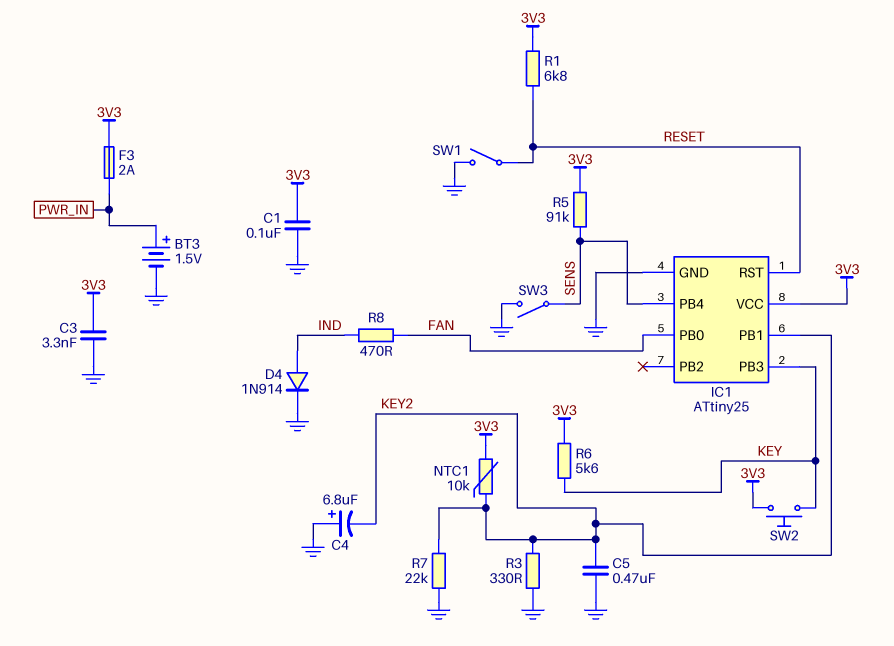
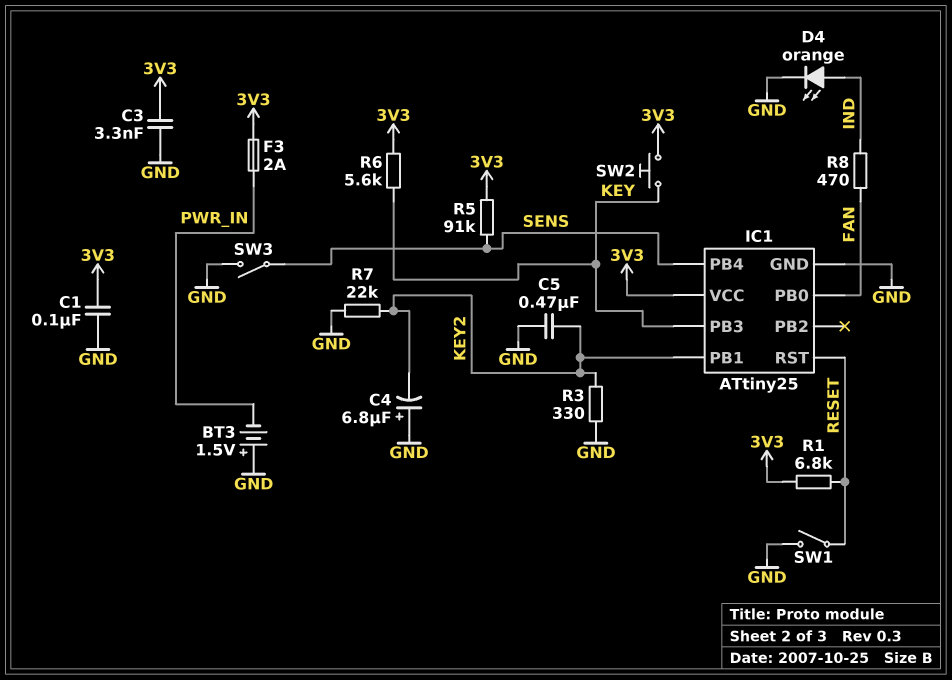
BT3: 1.5V (plus PWR_IN, minus GND) -> 1.5V (plus GND, minus PWR_IN)
D4: diode 1N914 (A IND, K GND) -> LED orange (A IND, K GND)
NTC1: 10k (3V3, KEY2) -> none

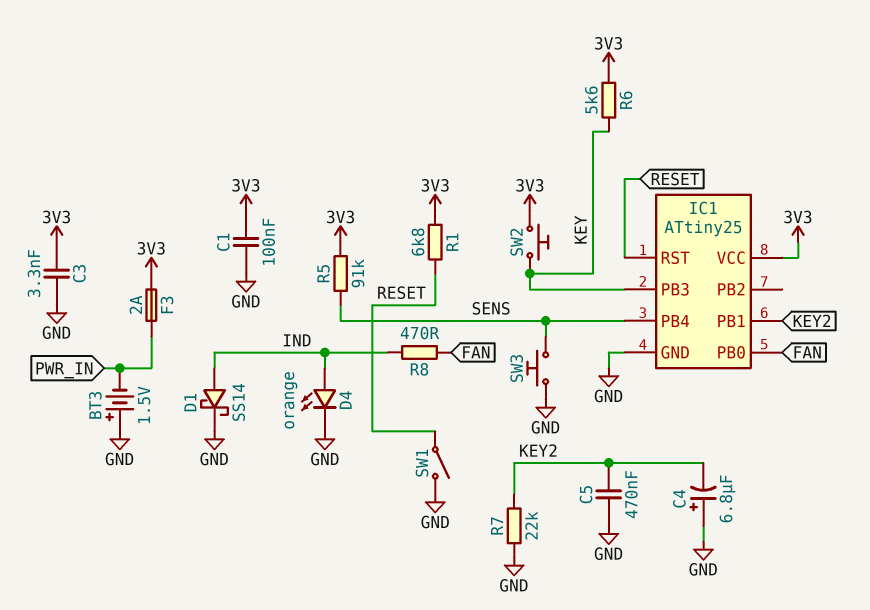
D1: none -> schottky SS14 (A IND, K GND)
R3: 330 (GND, KEY2) -> none
SW3: switch (GND, SENS) -> button (GND, SENS)

